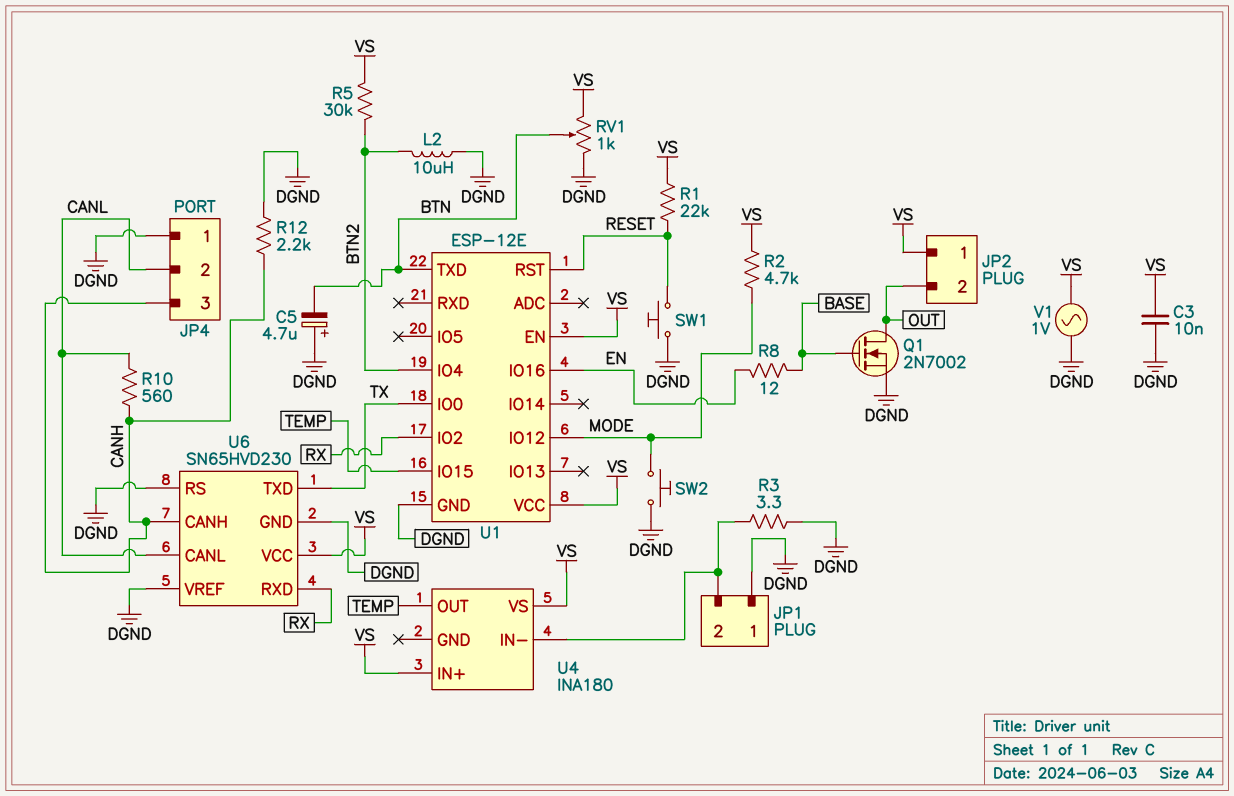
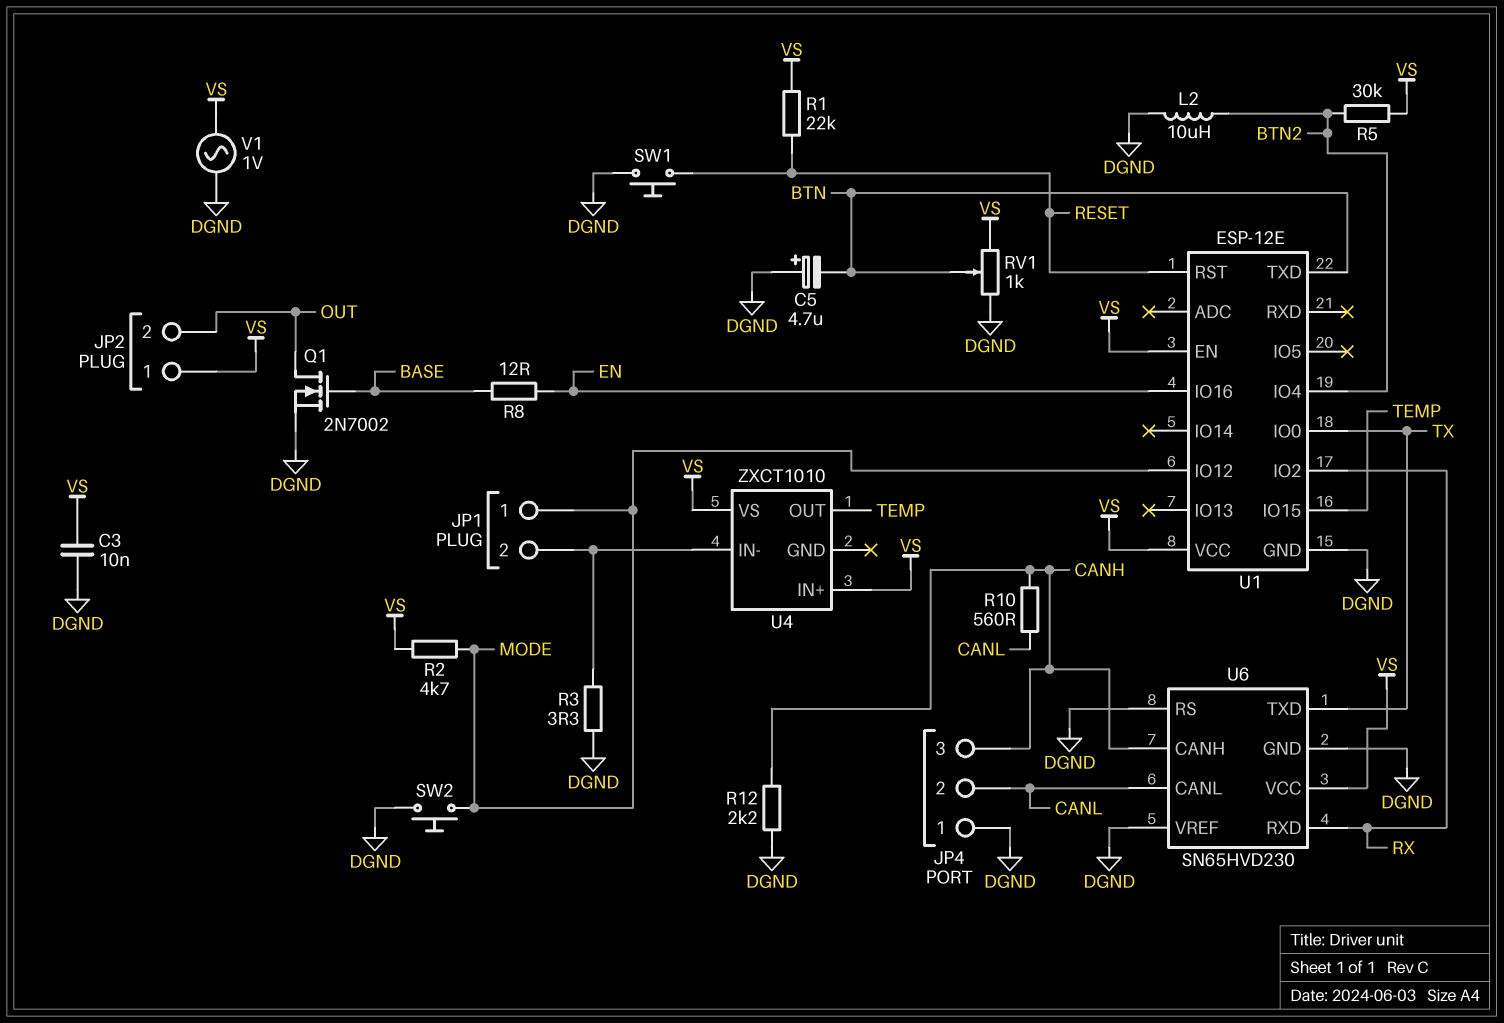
JP1 pin 1: DGND -> MODE
U4: INA180 -> ZXCT1010

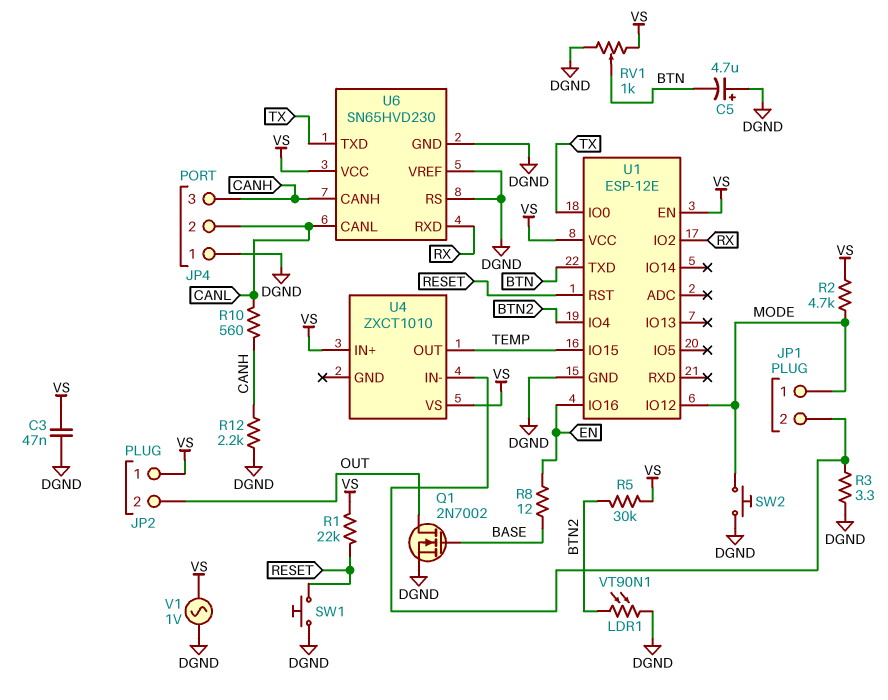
C3: 10nF (DGND, VS) -> 47nF (DGND, VS)
L2: 10uH (BTN2, DGND) -> none
LDR1: none -> VT90N1 (BTN2, DGND)

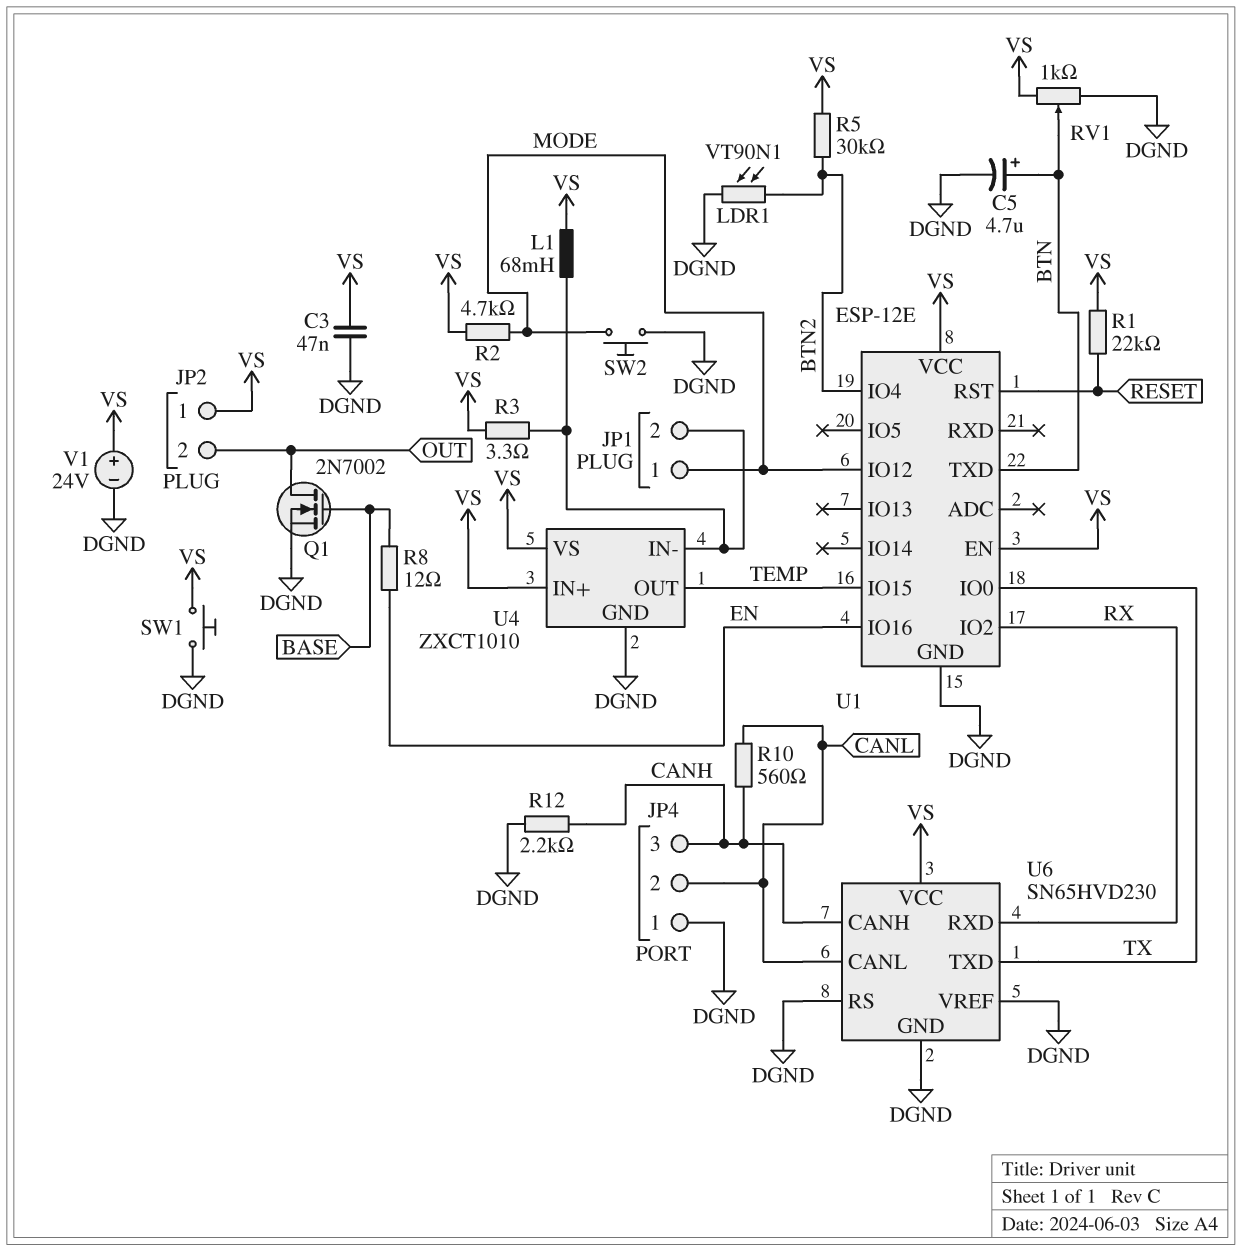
C5: 4.7uF (plus DGND, minus BTN) -> 4.7uF (plus BTN, minus DGND)
L1: none -> 68mH (JP1/2, VS)
R3: 3.3 (DGND, JP1/2) -> 3.3 (JP1/2, VS)
SW1: button (DGND, RESET) -> button (DGND, VS)
U4 pin GND: none -> DGND
V1: AC 1V (DGND, VS) -> 24V (plus VS, minus DGND)

